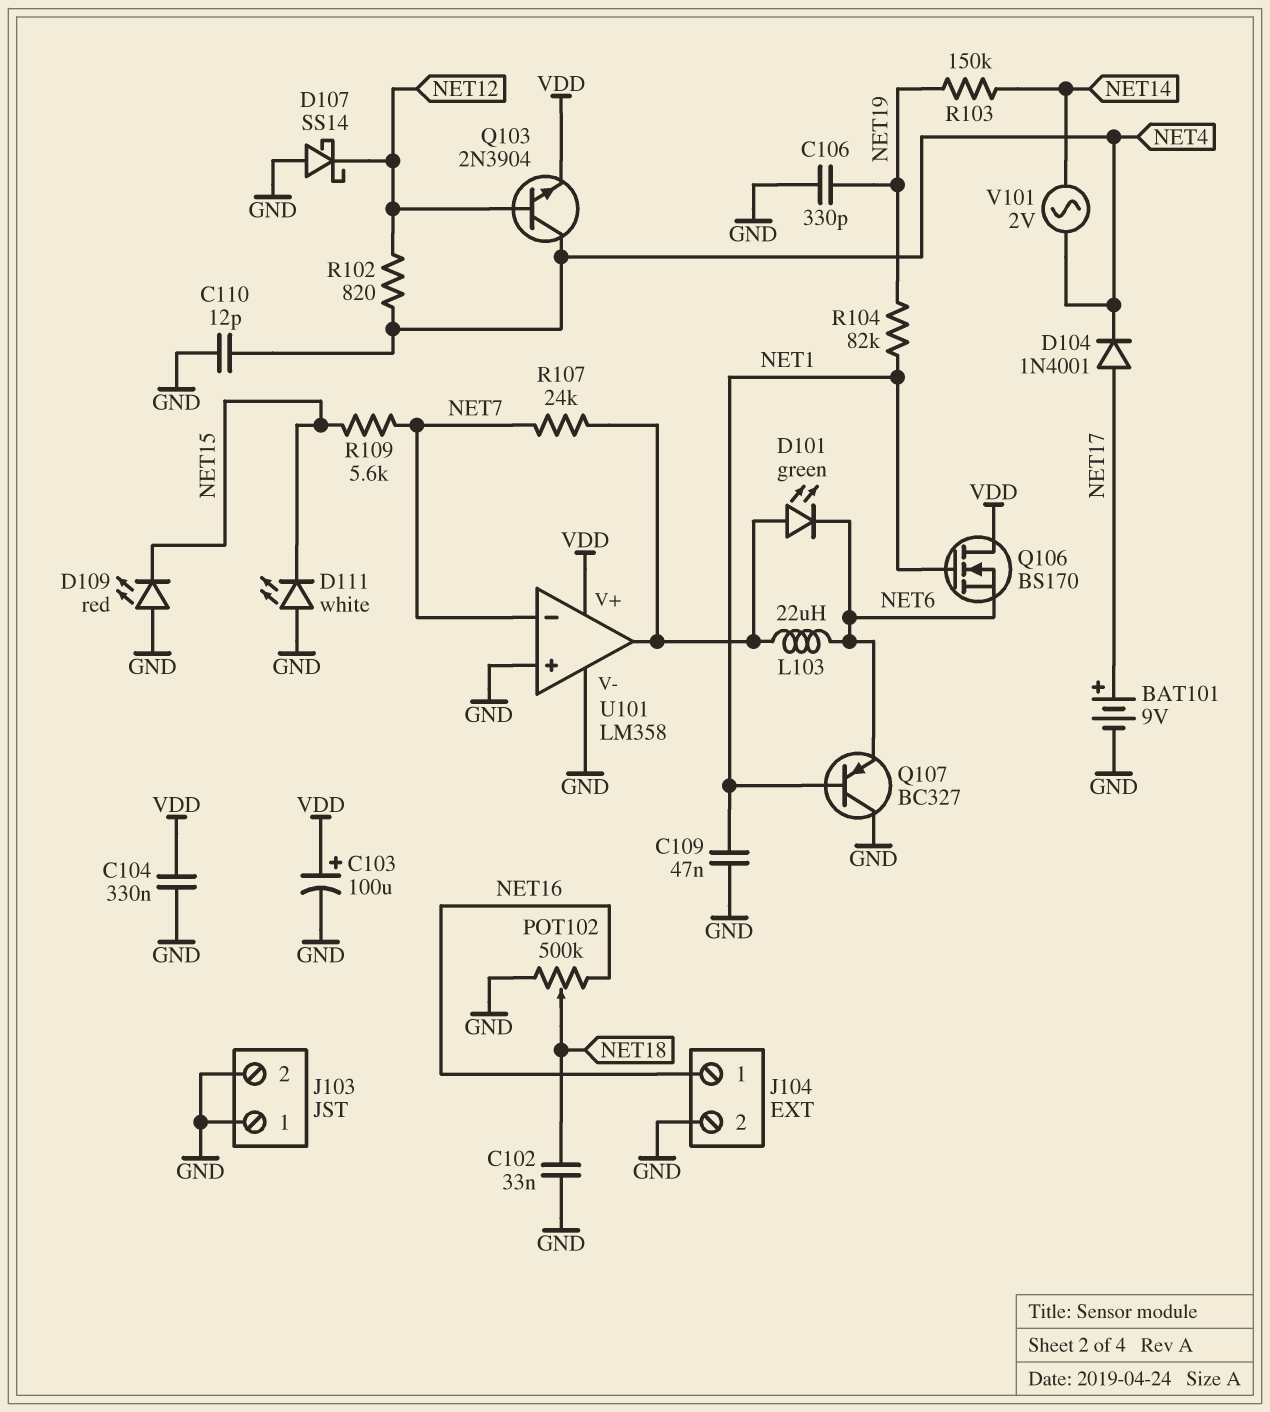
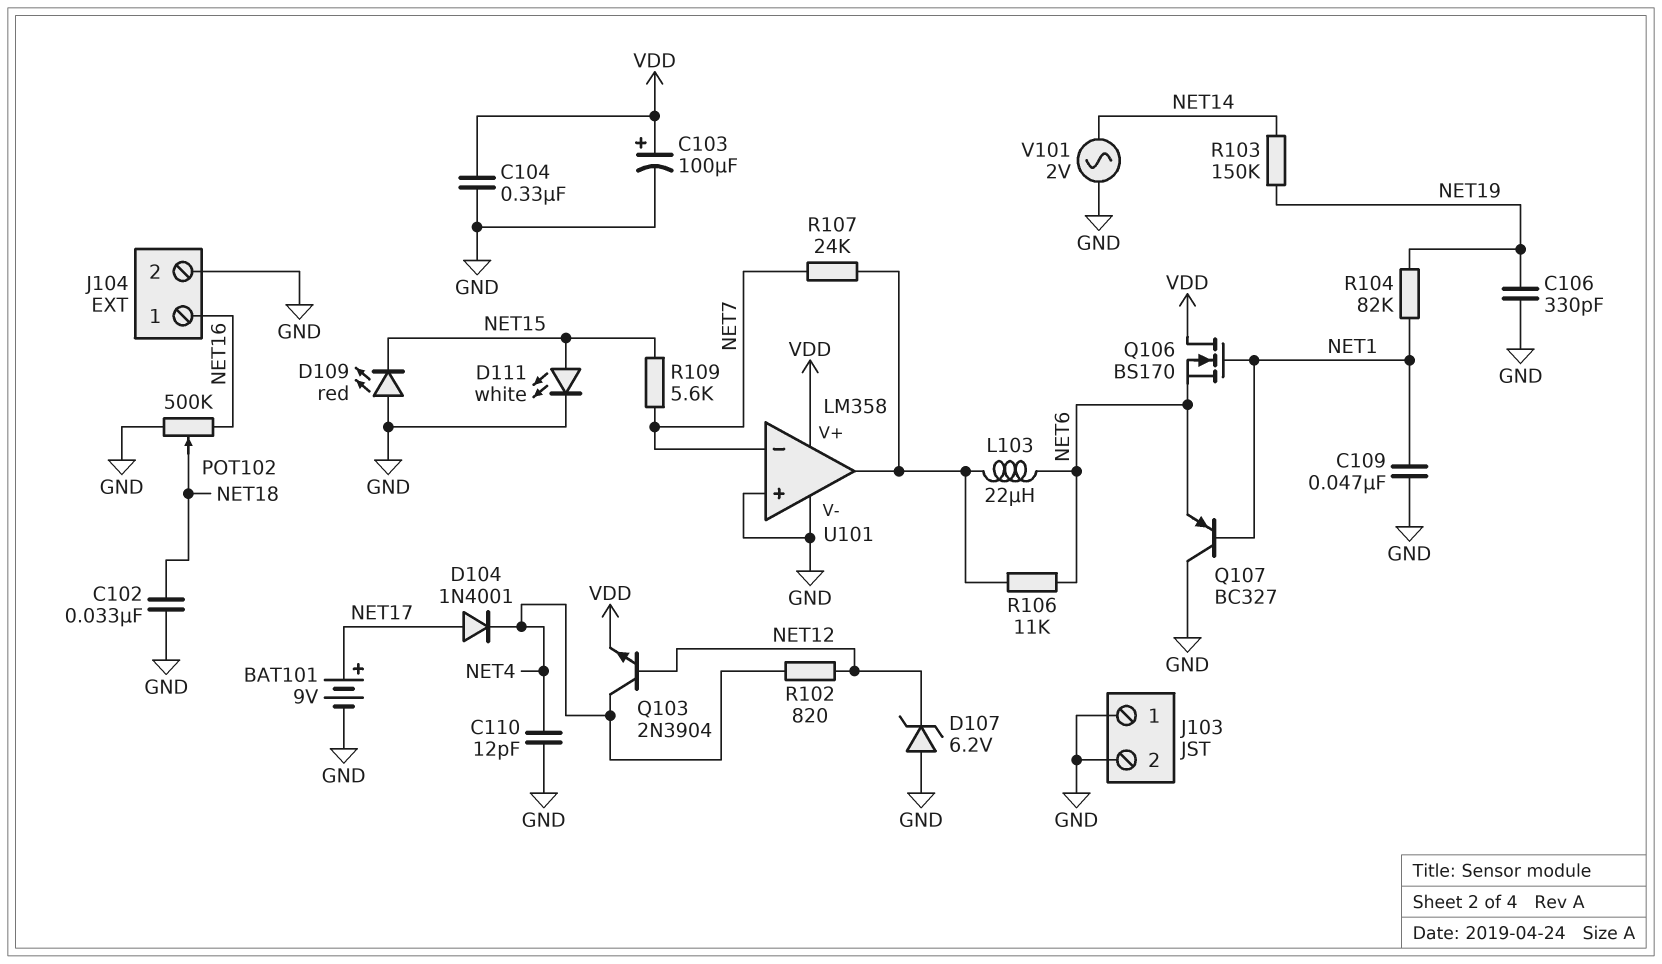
D101: LED green (A U101/out, K NET6) -> none
D107: schottky SS14 (A GND, K NET12) -> zener 6.2V (A GND, K NET12)
D111: LED white (A GND, K NET15) -> LED white (A NET15, K GND)
R106: none -> 11k (NET6, U101/out)
V101: AC 2V (NET4, NET14) -> AC 2V (GND, NET14)

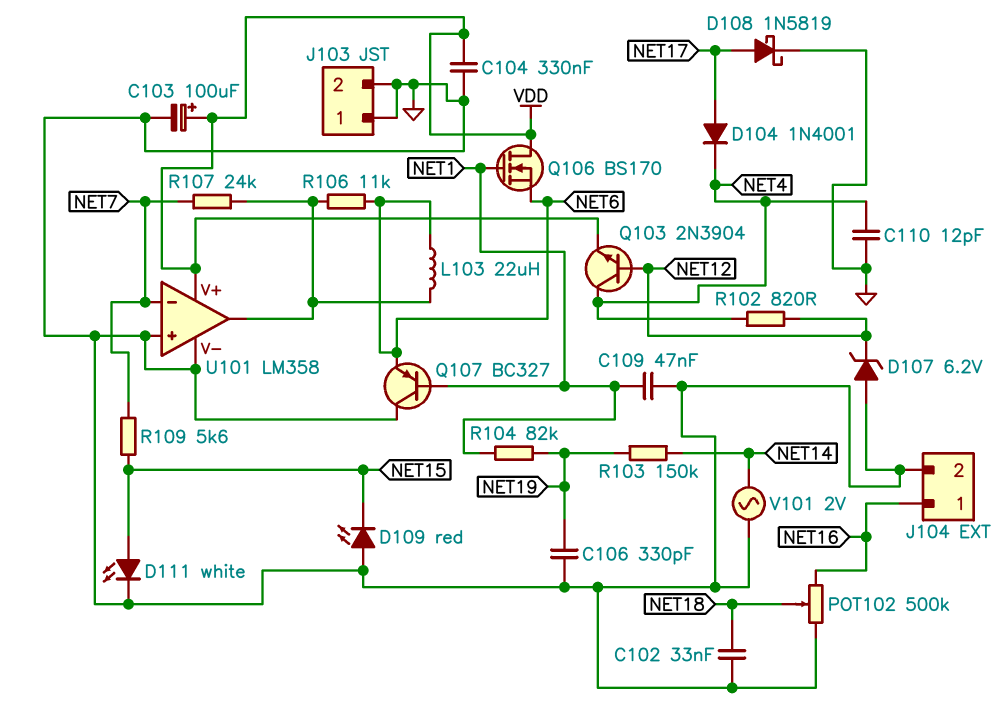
BAT101: 9V (plus NET17, minus GND) -> none
D108: none -> schottky 1N5819 (A NET17, K GND)

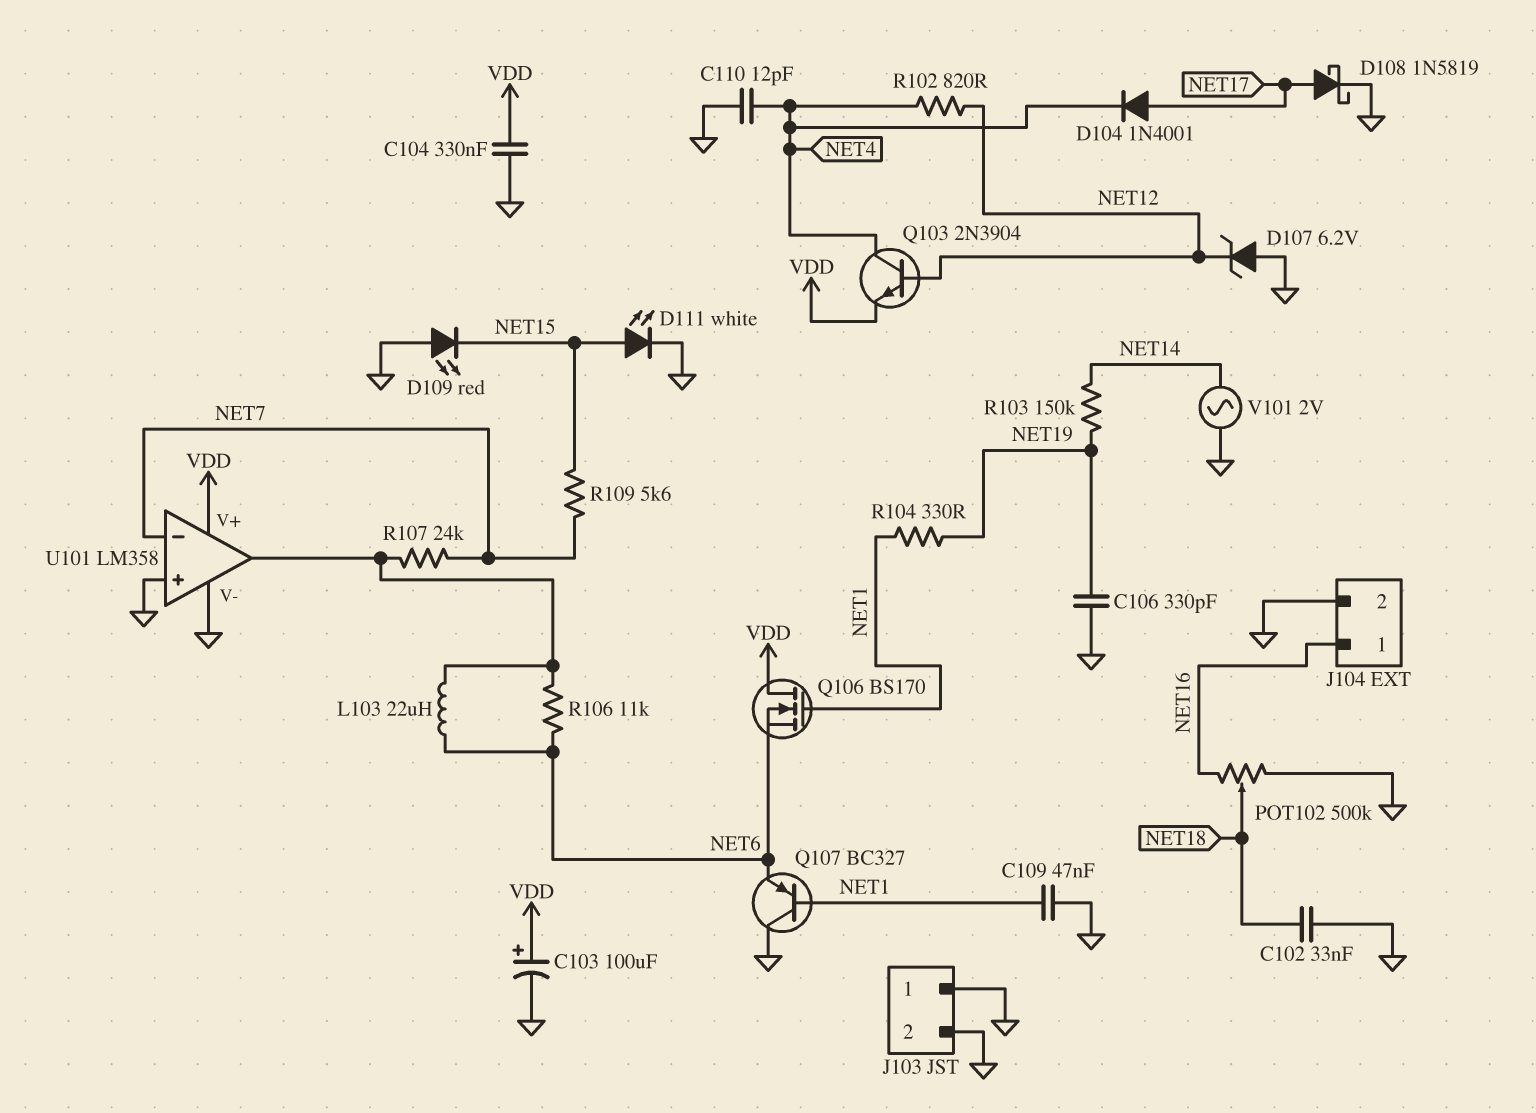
R104: 82k (NET1, NET19) -> 330 (NET1, NET19)

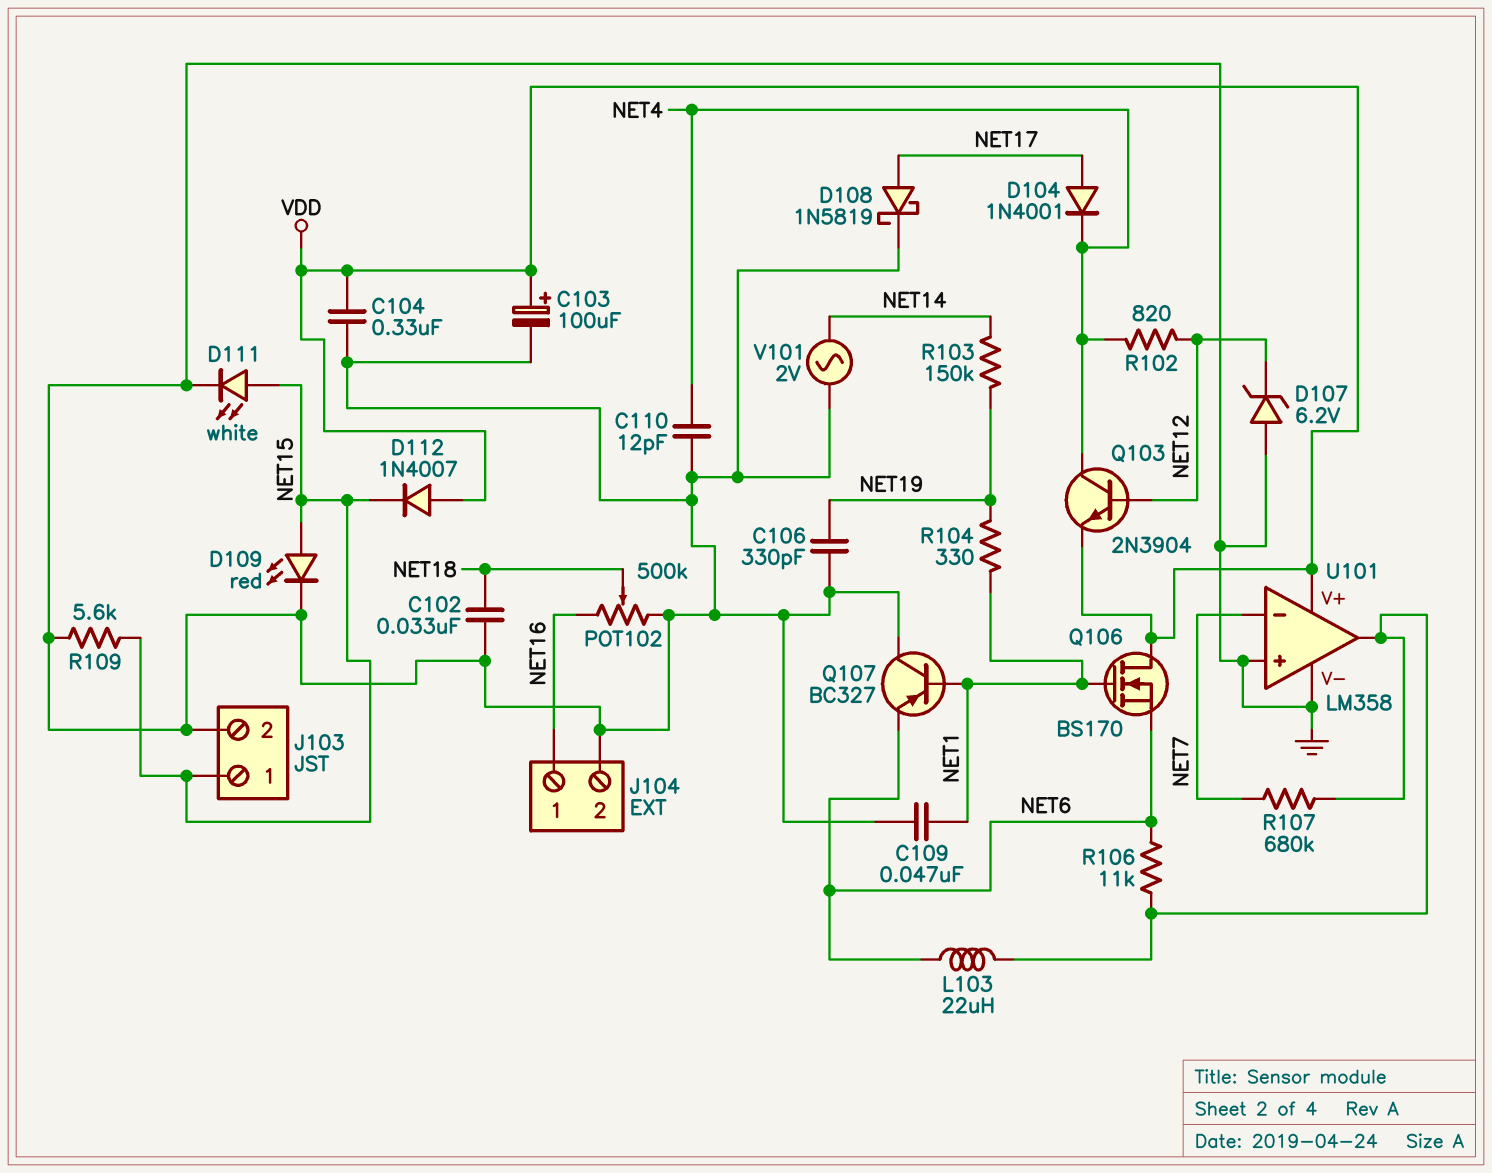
D109: LED red (A GND, K NET15) -> LED red (A NET15, K GND)
D112: none -> diode 1N4007 (A VDD, K NET15)
J103 pin 1: GND -> NET15
R107: 24k (NET7, U101/out) -> 680k (NET7, U101/out)
R109: 5.6k (NET7, NET15) -> 5.6k (GND, NET15)

